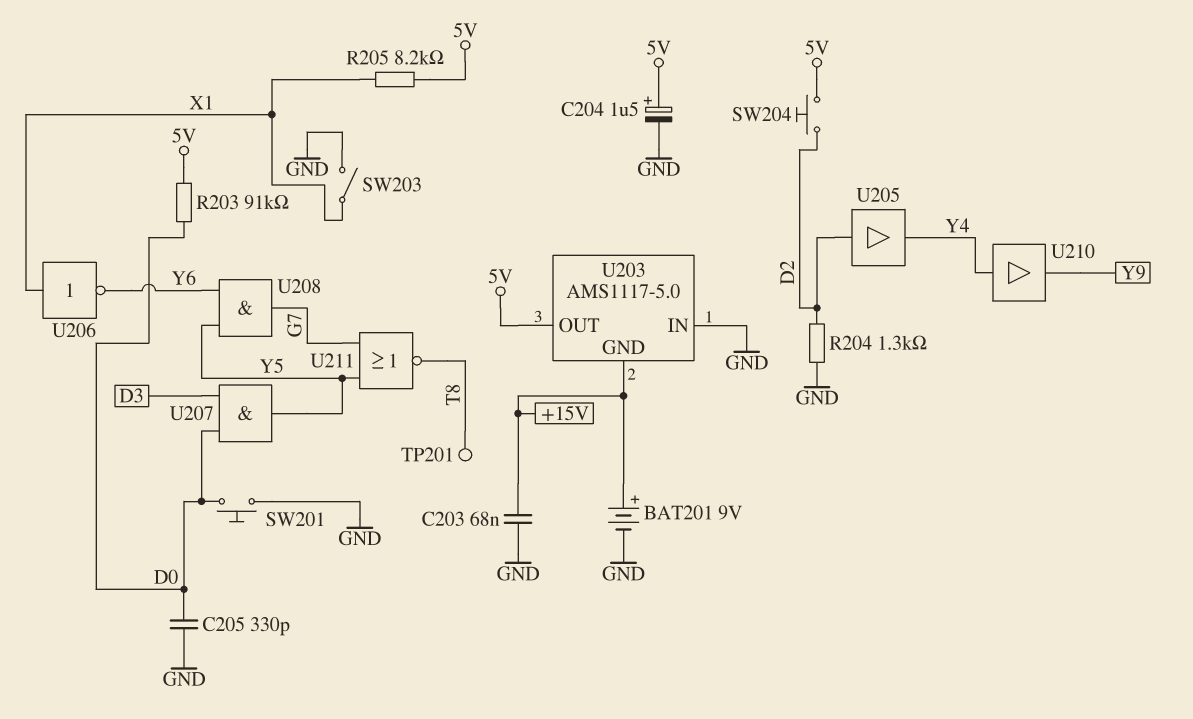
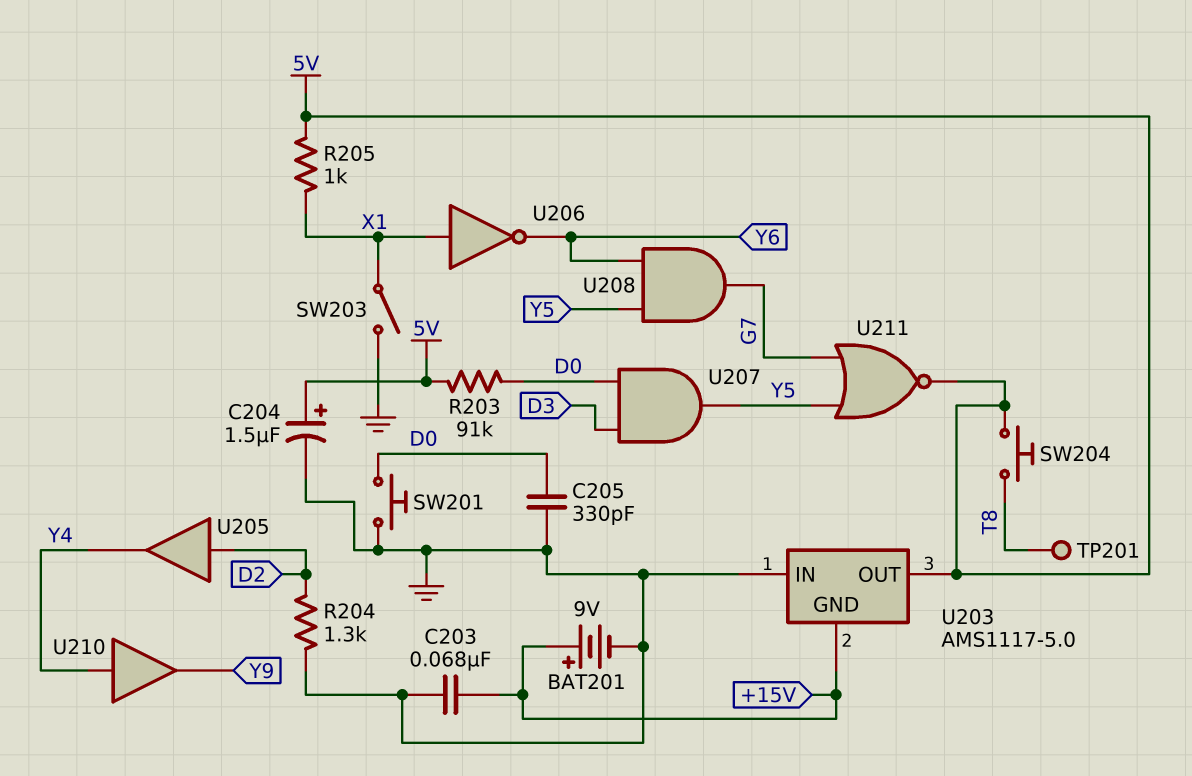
R205: 8.2k (5V, X1) -> 1k (5V, X1)
SW204: button (5V, D2) -> button (5V, T8)
U211: NOR (in G7, in Y5, out T8) -> NOR (in G7, in Y5, out 5V)

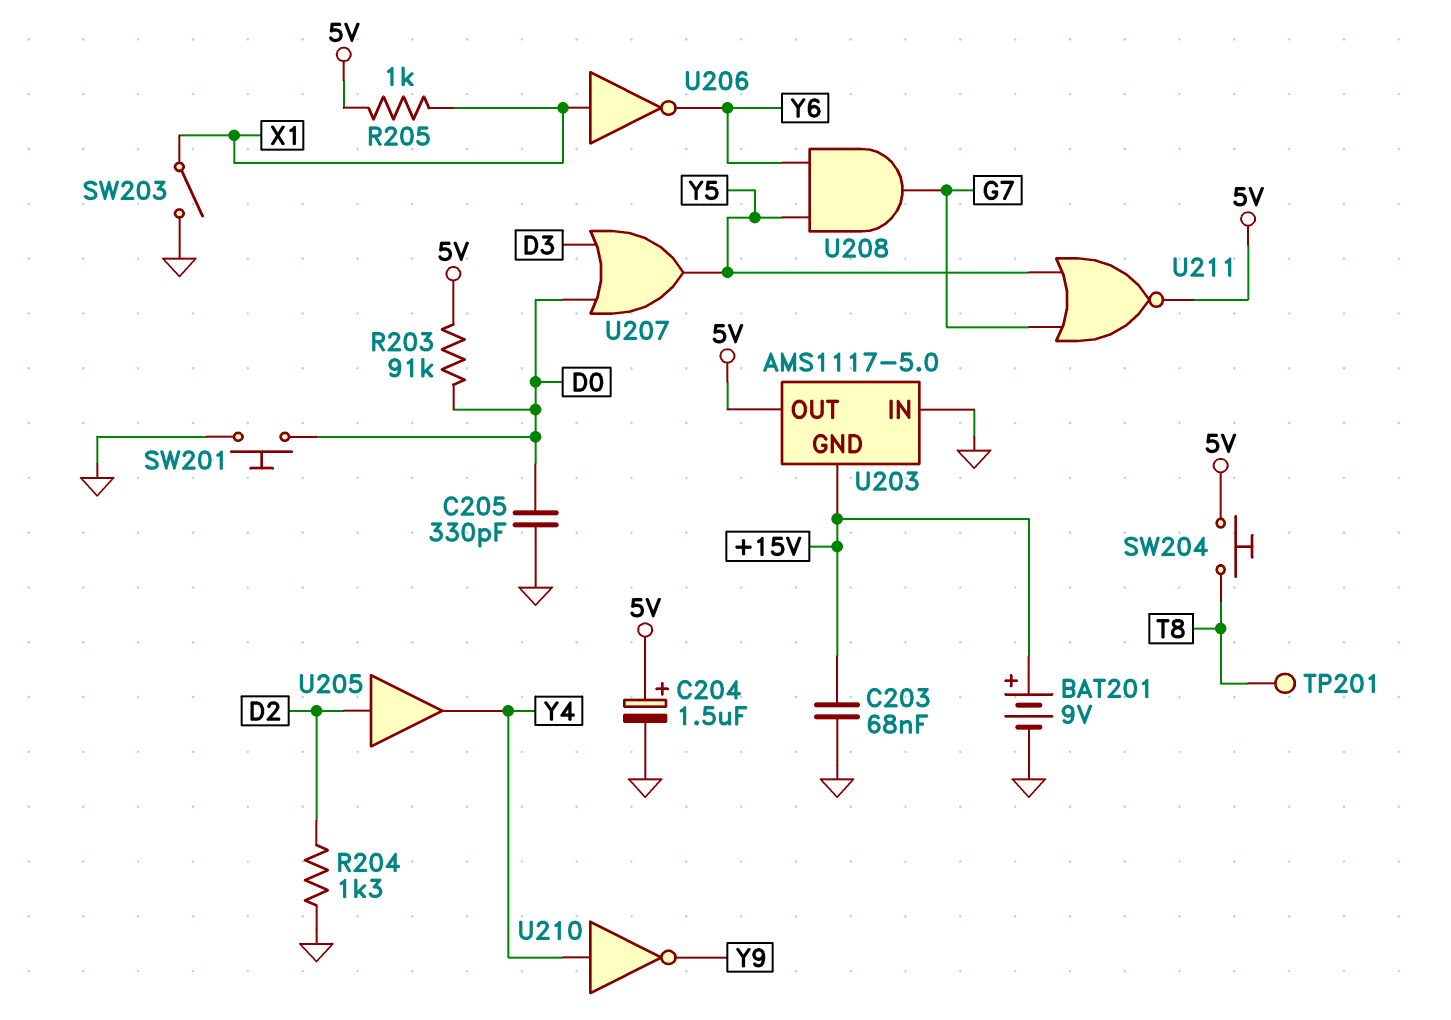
U207: AND (in D0, in D3, out Y5) -> OR (in D0, in D3, out Y5)
U210: buffer (in Y4, out Y9) -> NOT (in Y4, out Y9)

